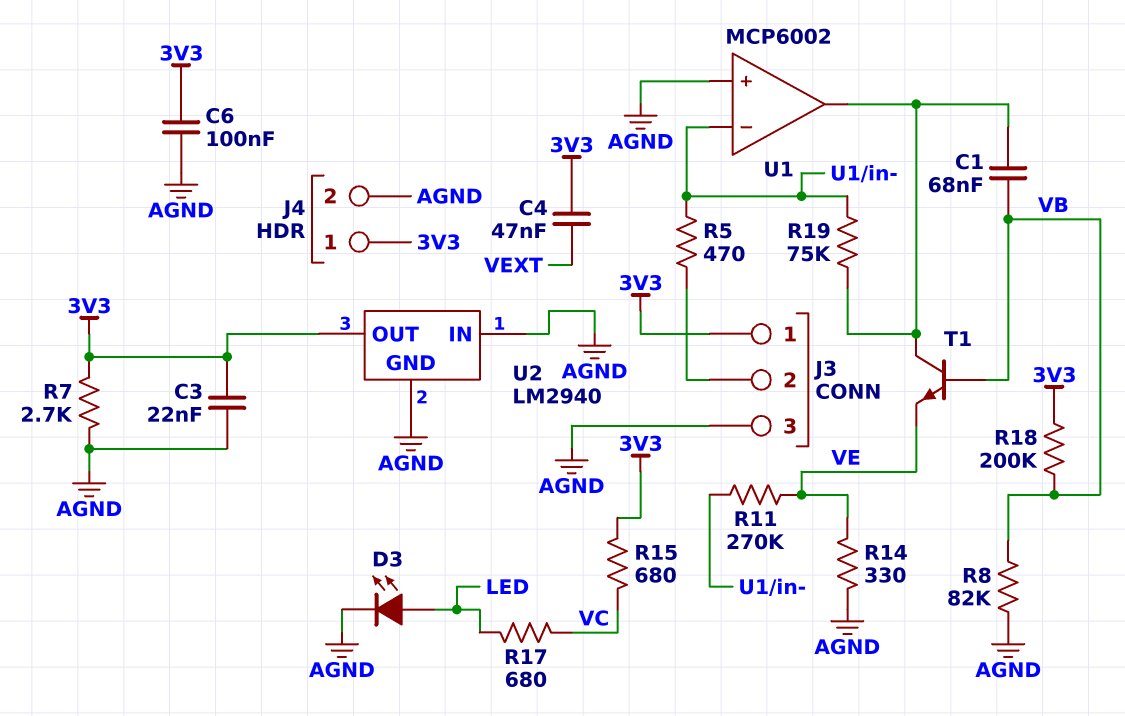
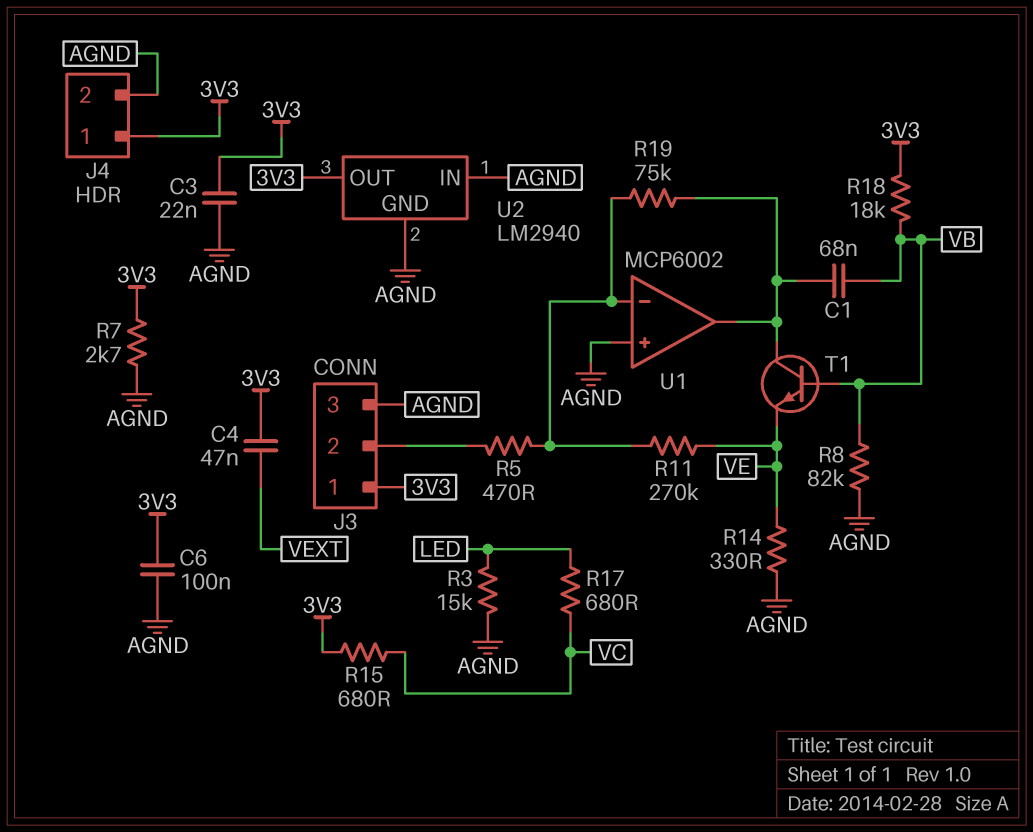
D3: LED (A LED, K AGND) -> none
R3: none -> 15k (AGND, LED)
R18: 200k (3V3, VB) -> 18k (3V3, VB)

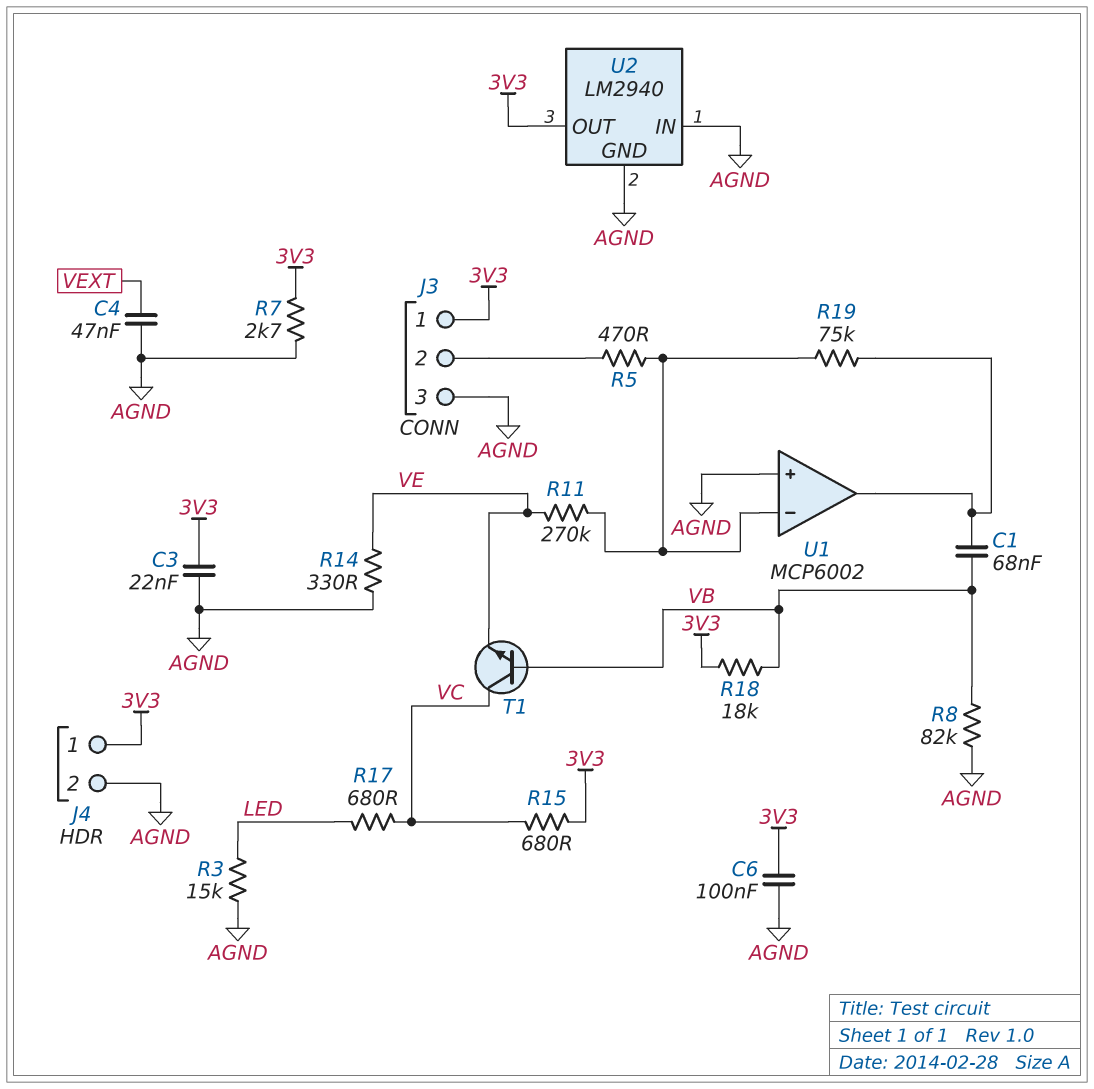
C4: 47nF (3V3, VEXT) -> 47nF (AGND, VEXT)
T1: NPN (B VB, C U1/out, E VE) -> NPN (B VB, C VC, E VE)

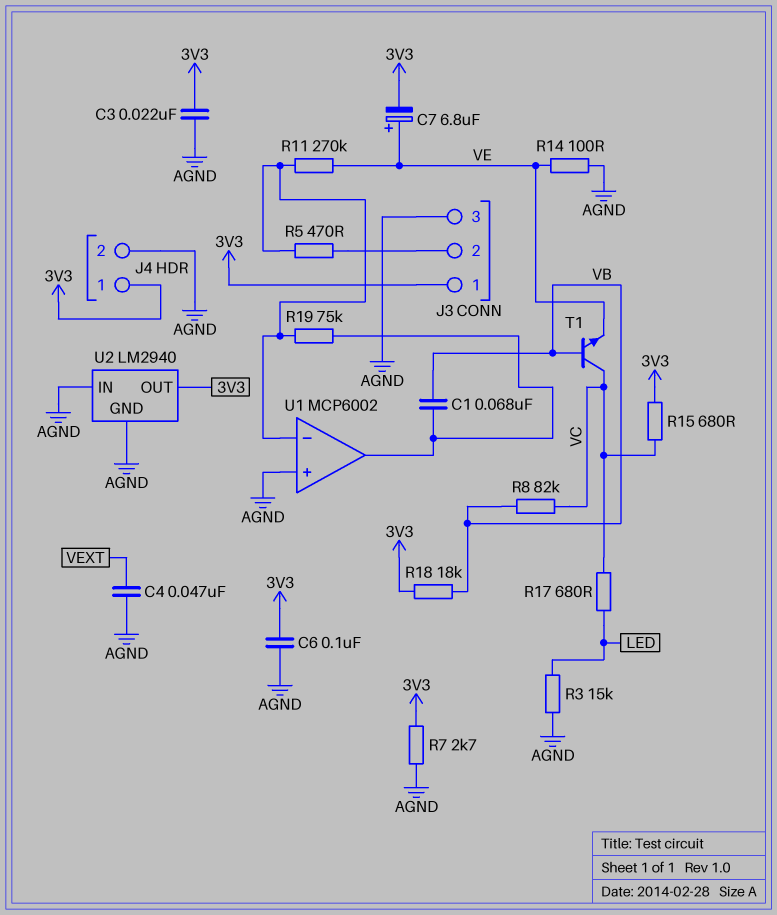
C7: none -> 6.8uF (plus VE, minus 3V3)
R8: 82k (AGND, VB) -> 82k (VB, VC)
R14: 330 (AGND, VE) -> 100 (AGND, VE)

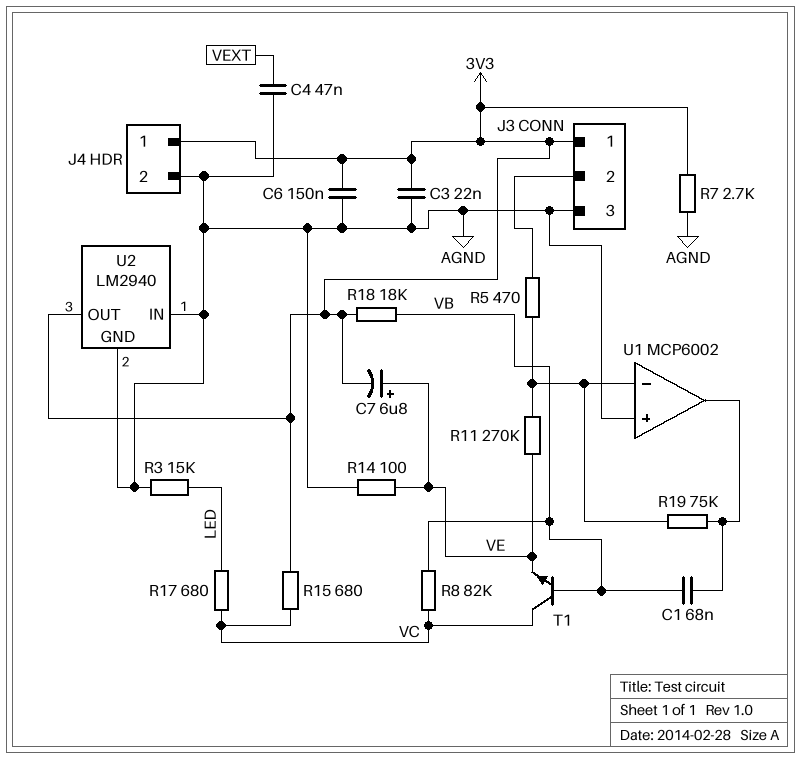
C6: 100nF (3V3, AGND) -> 150nF (3V3, AGND)

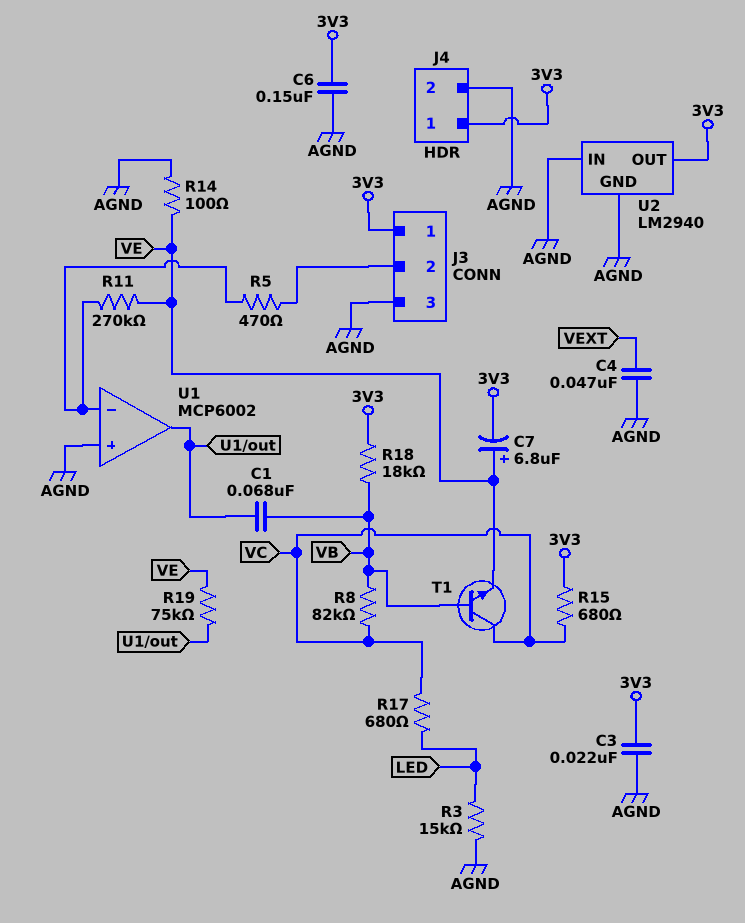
R7: 2.7k (3V3, AGND) -> none
R19: 75k (U1/in-, U1/out) -> 75k (U1/out, VE)

